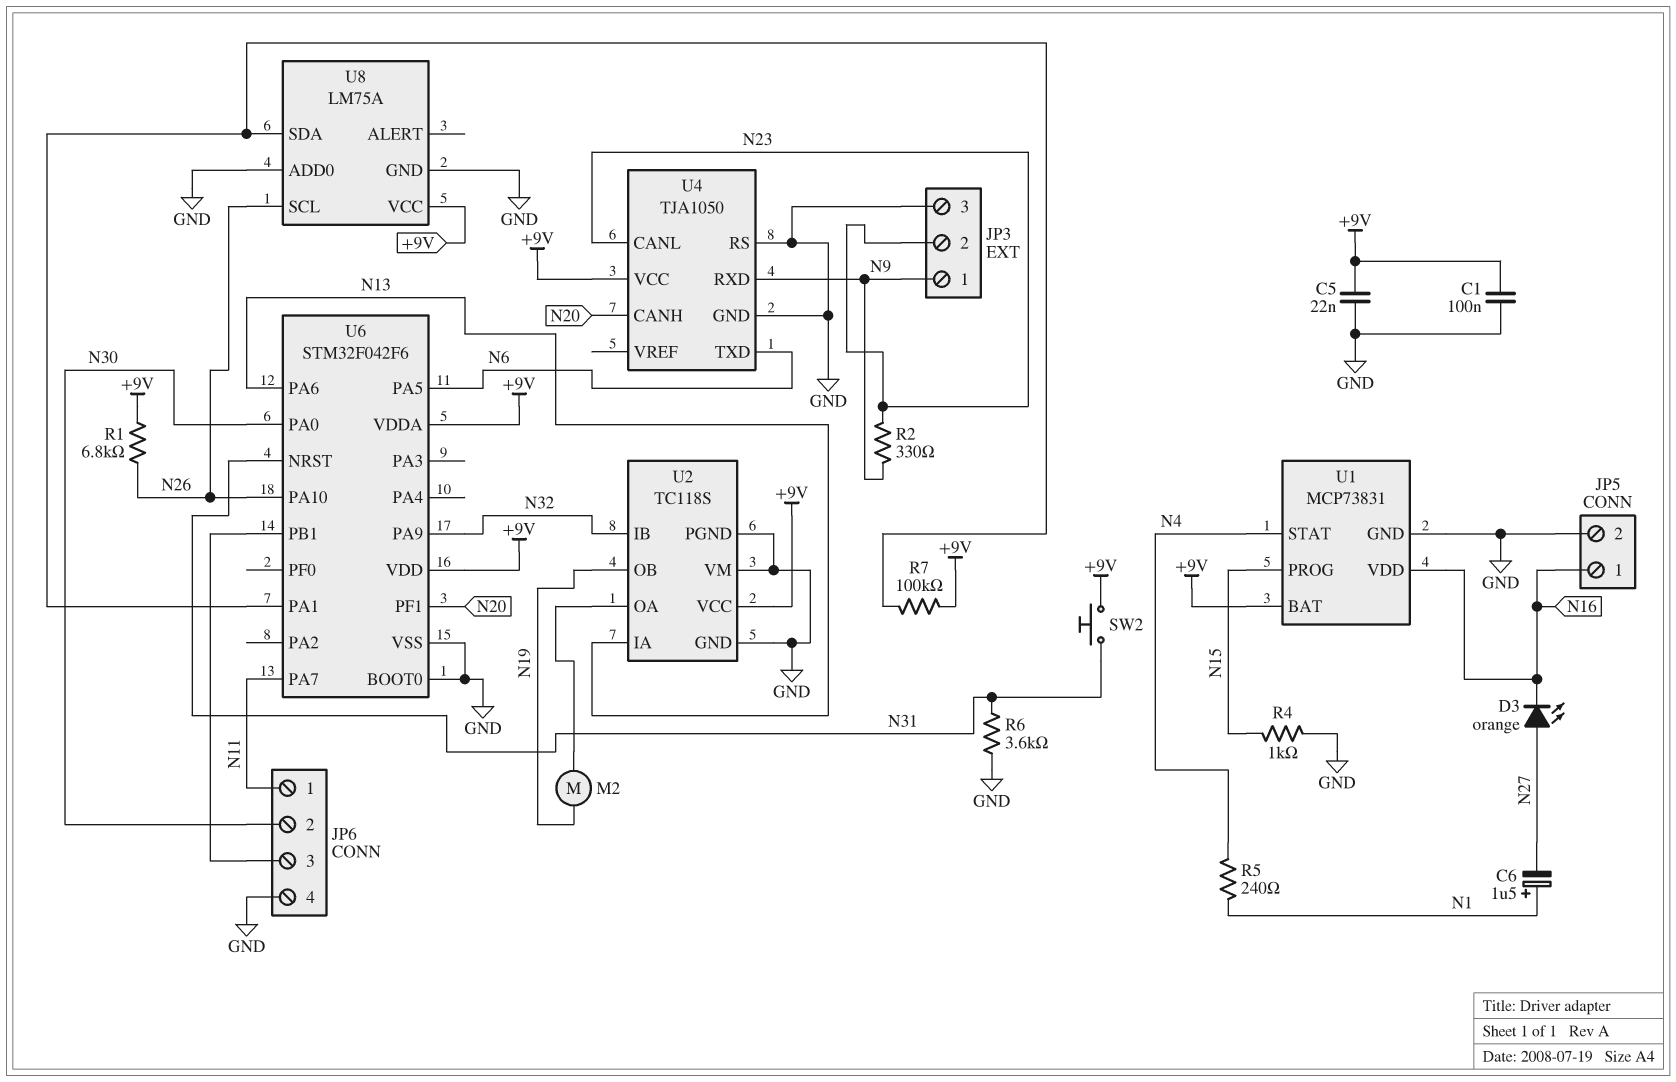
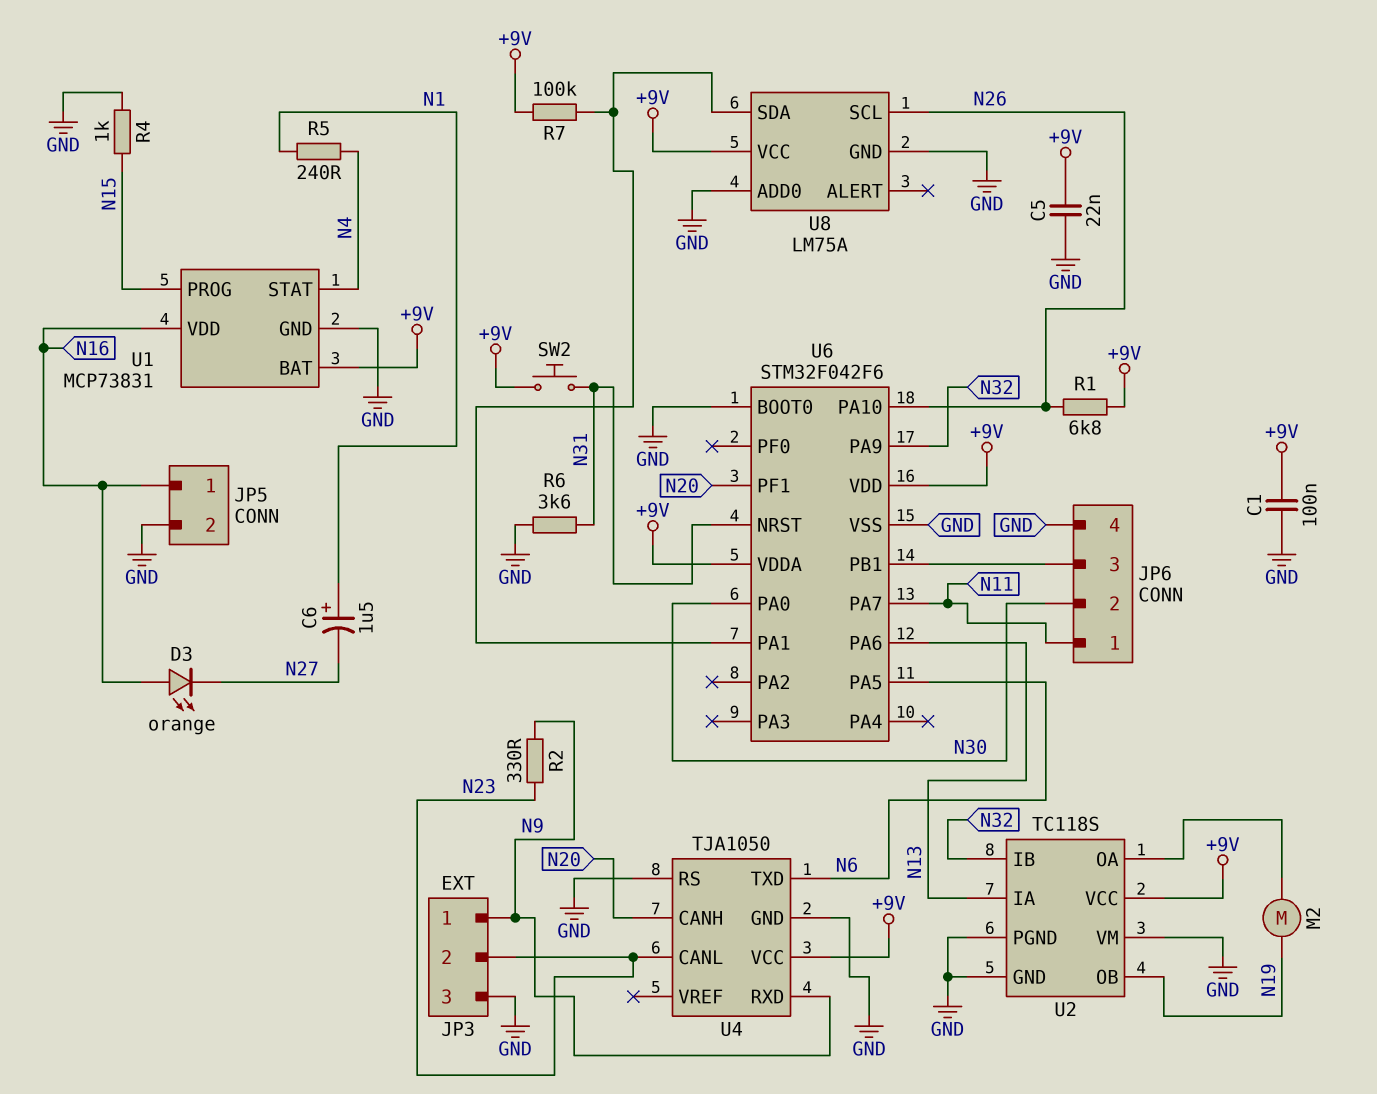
D3: LED orange (A N27, K N16) -> LED orange (A N16, K N27)

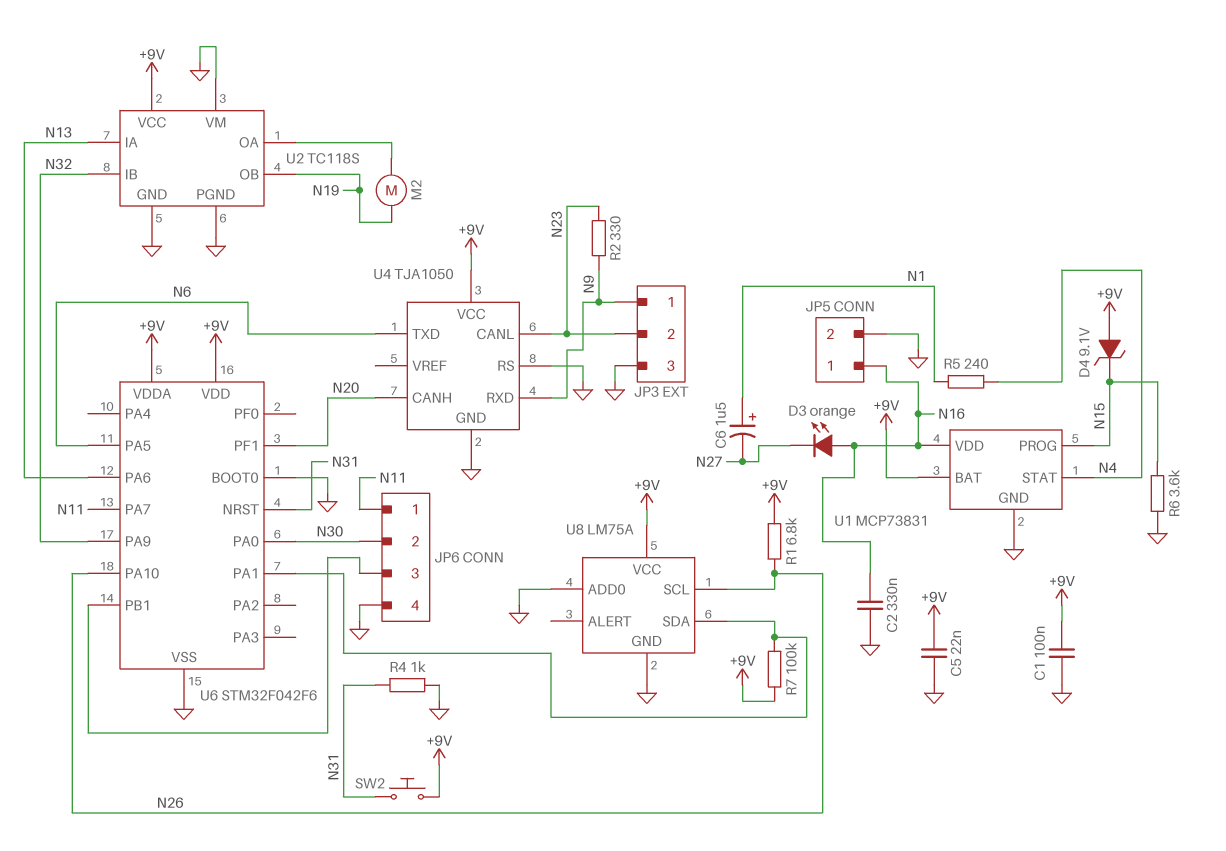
C2: none -> 330nF (GND, N16)
D4: none -> zener 9.1V (A +9V, K N15)
R4: 1k (GND, N15) -> 1k (GND, N31)
R6: 3.6k (GND, N31) -> 3.6k (GND, N15)

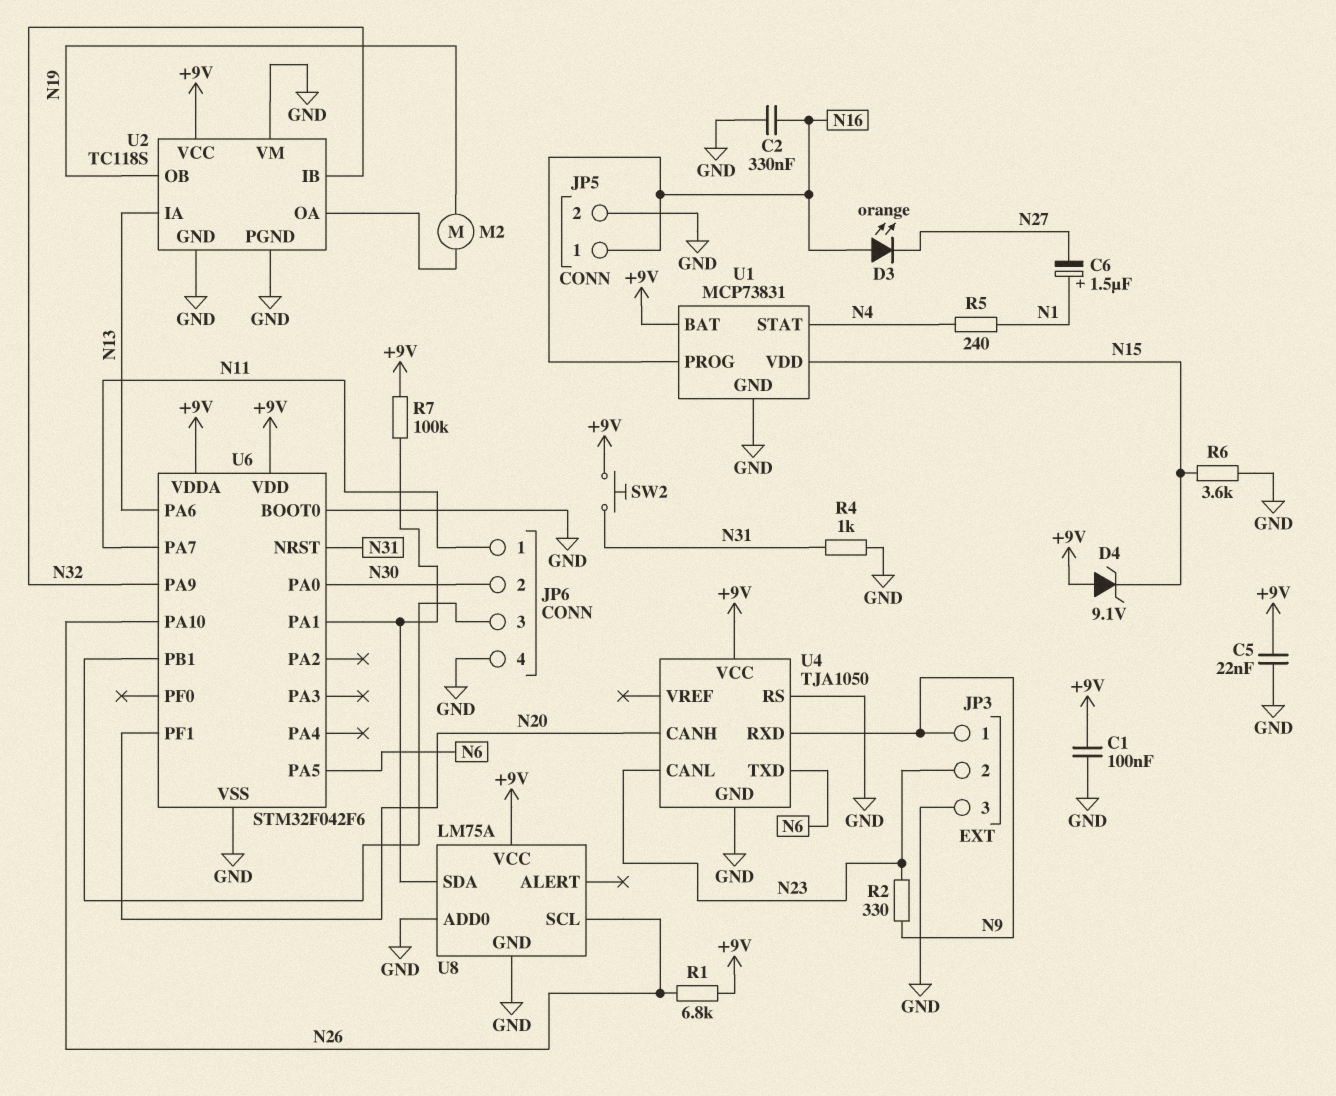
U1 pin PROG: N15 -> N16
U1 pin VDD: N16 -> N15

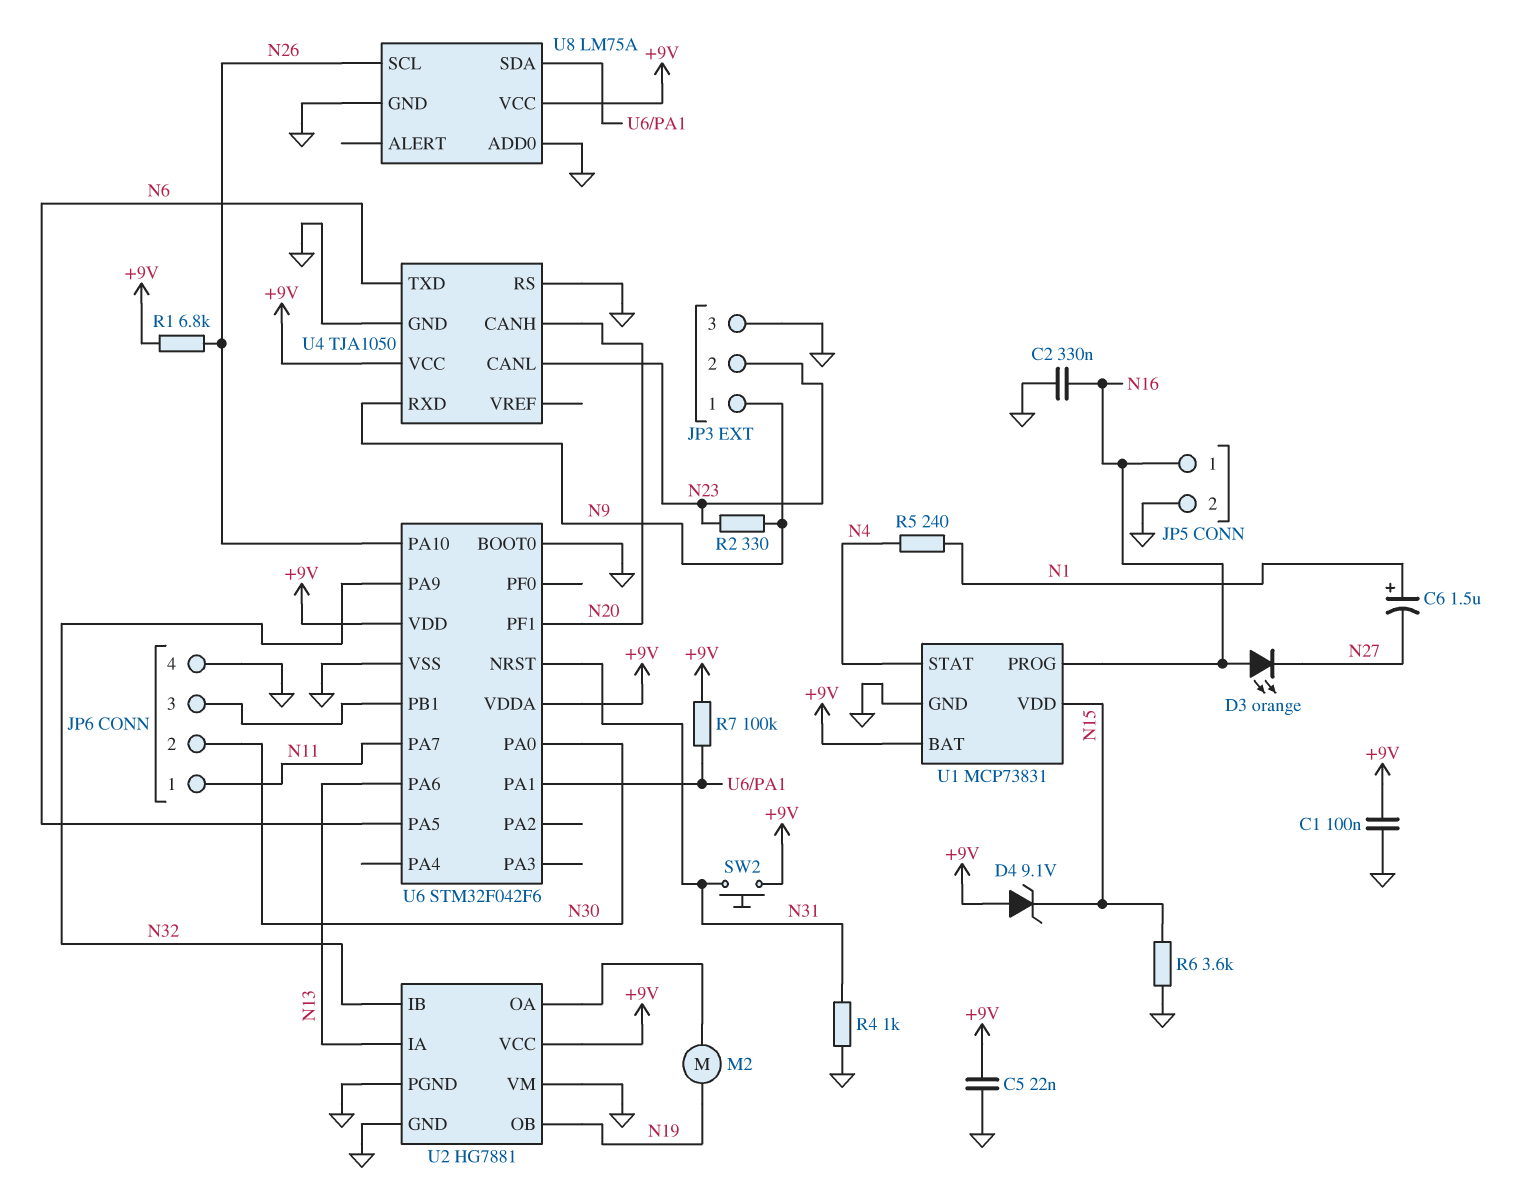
U2: TC118S -> HG7881

